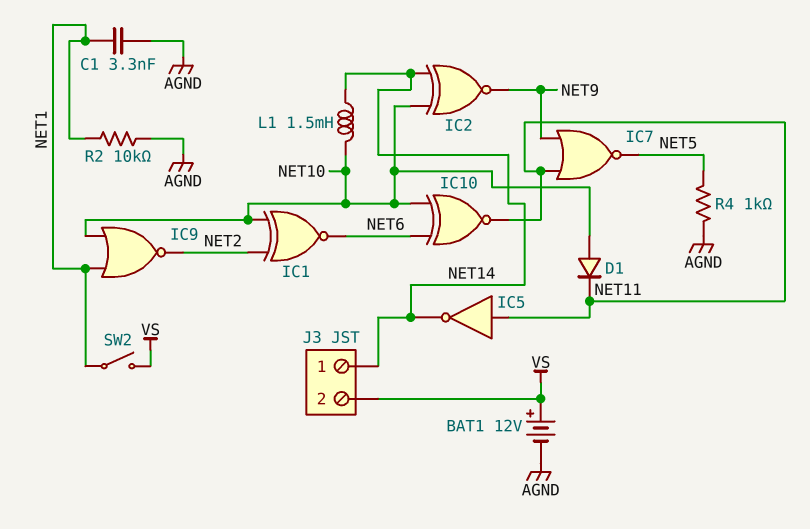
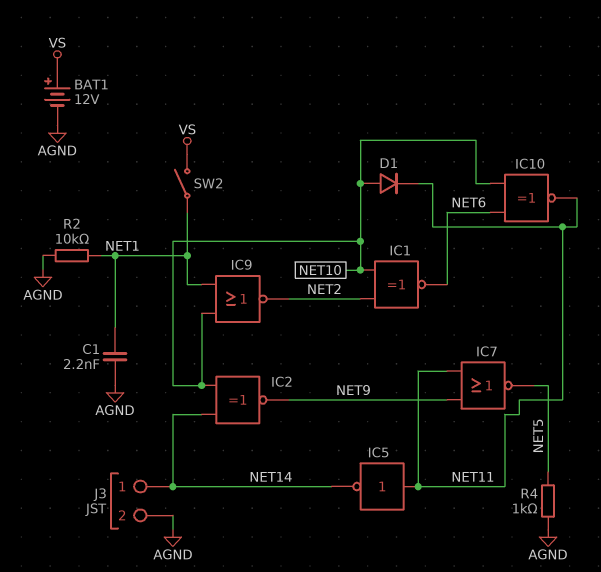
C1: 3.3nF (AGND, NET1) -> 2.2nF (AGND, NET1)
J3 pin 2: VS -> AGND
L1: 1.5mH (NET10, NET14) -> none

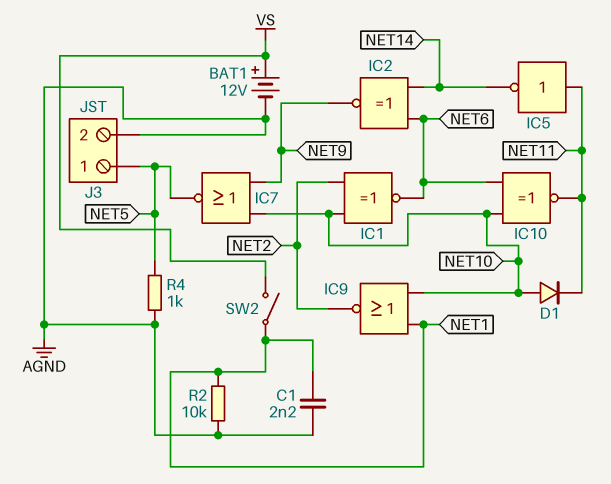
IC2: XNOR (in NET10, in NET14, out NET9) -> XNOR (in NET6, in NET14, out NET9)
IC7: NOR (in NET9, in NET11, out NET5) -> NOR (in NET9, in NET10, out NET5)
J3 pin 1: NET14 -> NET5

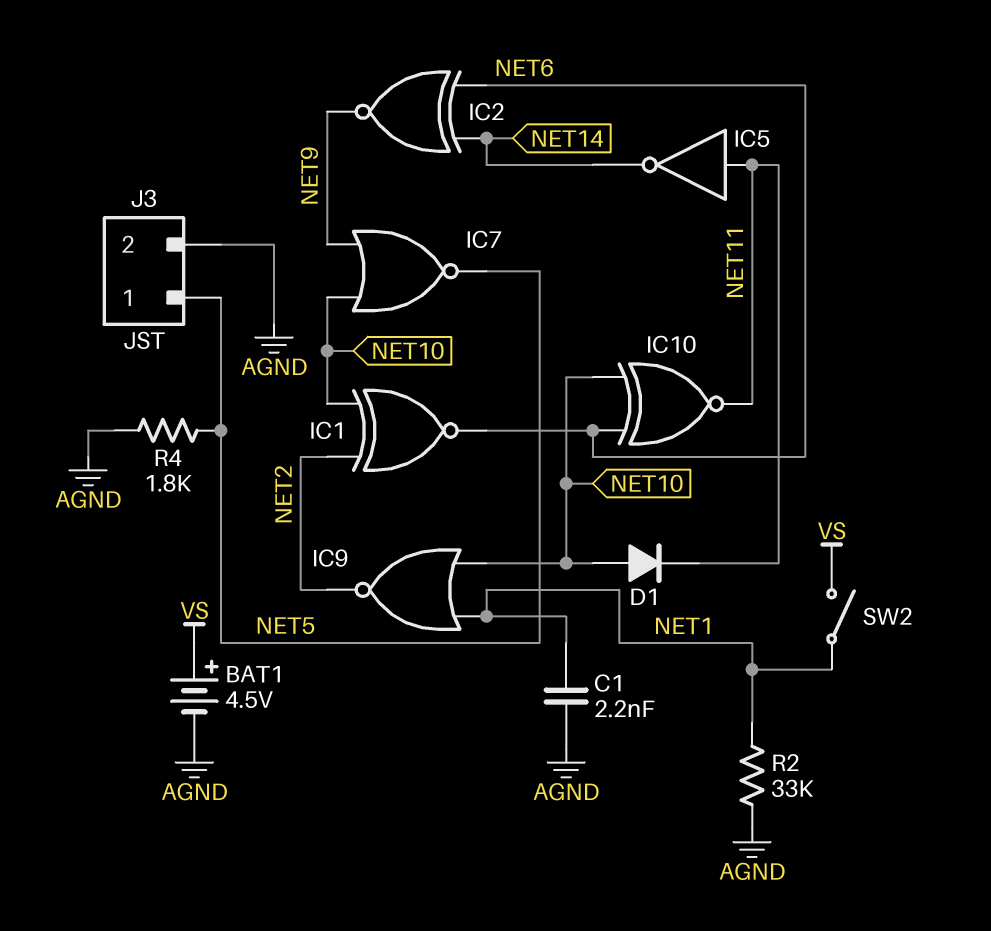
BAT1: 12V (plus VS, minus AGND) -> 4.5V (plus VS, minus AGND)
R2: 10k (AGND, NET1) -> 33k (AGND, NET1)
R4: 1k (AGND, NET5) -> 1.8k (AGND, NET5)

